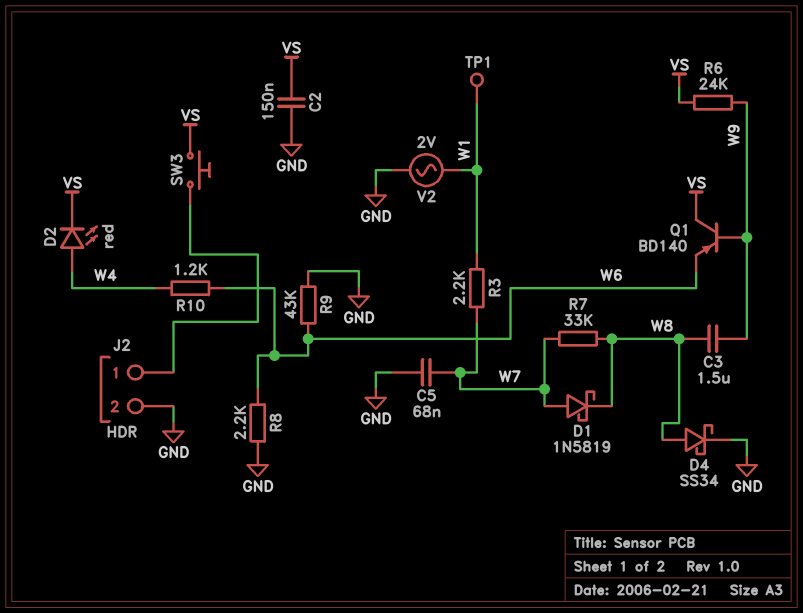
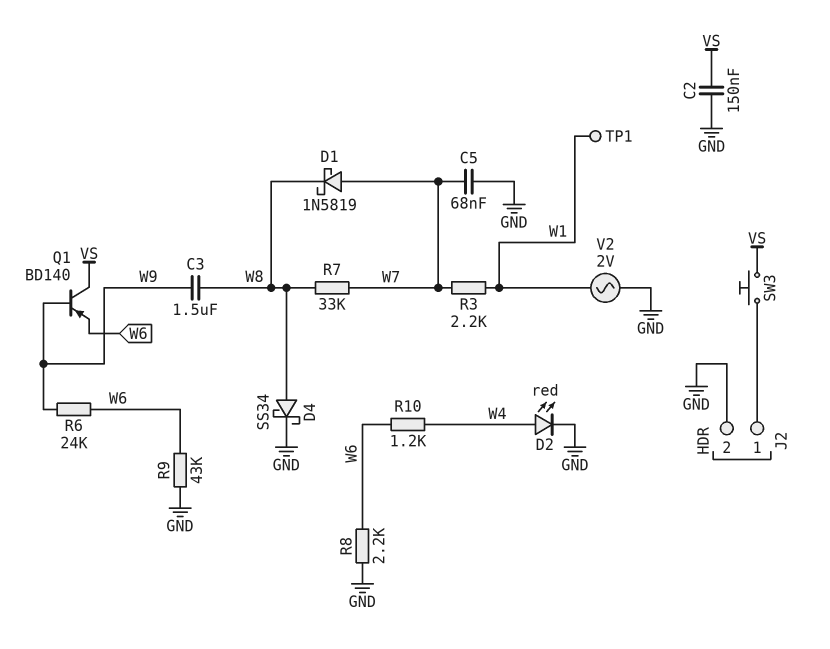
D2: LED red (A W4, K VS) -> LED red (A W4, K GND)
R6: 24k (VS, W9) -> 24k (W6, W9)

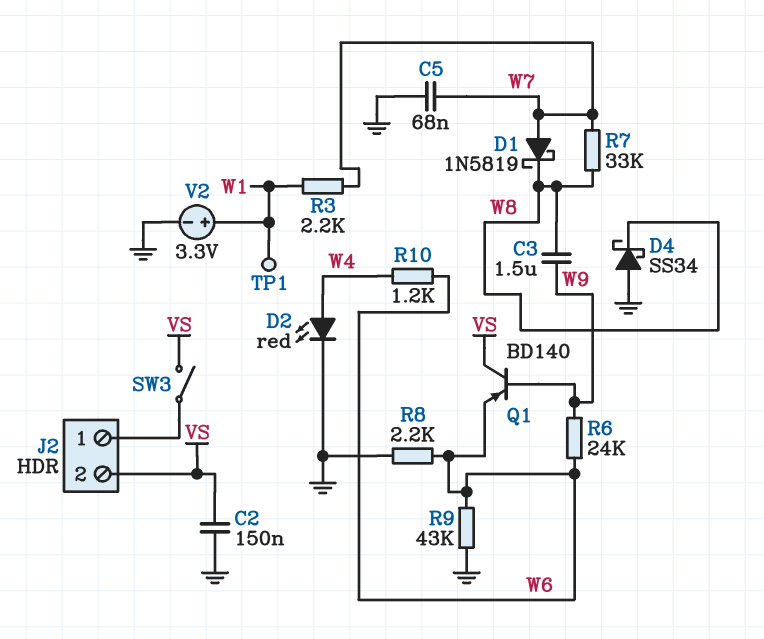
D4: schottky SS34 (A W8, K GND) -> schottky SS34 (A GND, K W8)
J2 pin 2: GND -> VS
SW3: button (J2/1, VS) -> switch (J2/1, VS)
V2: AC 2V (GND, W1) -> 3.3V (plus W1, minus GND)

